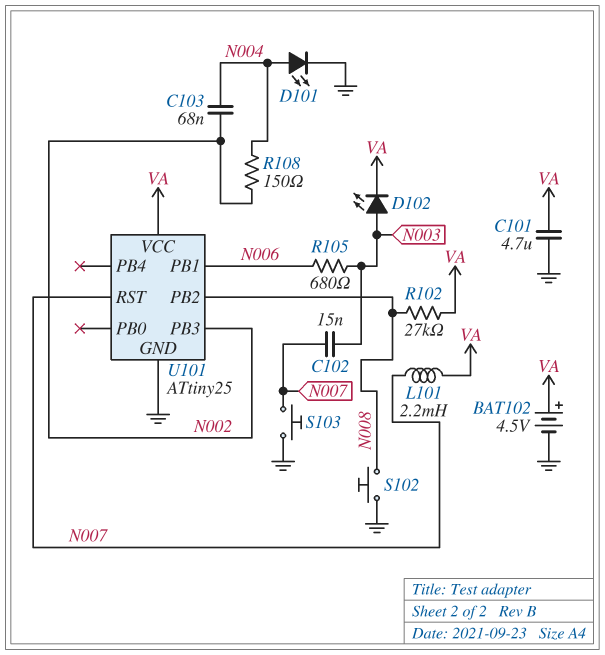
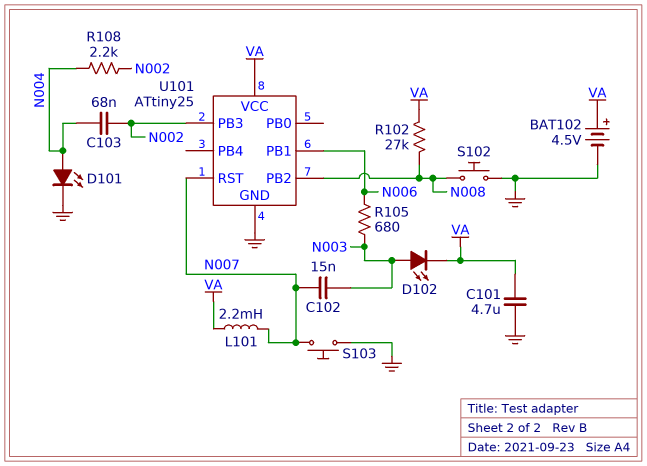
R108: 150 (N002, N004) -> 2.2k (N002, N004)

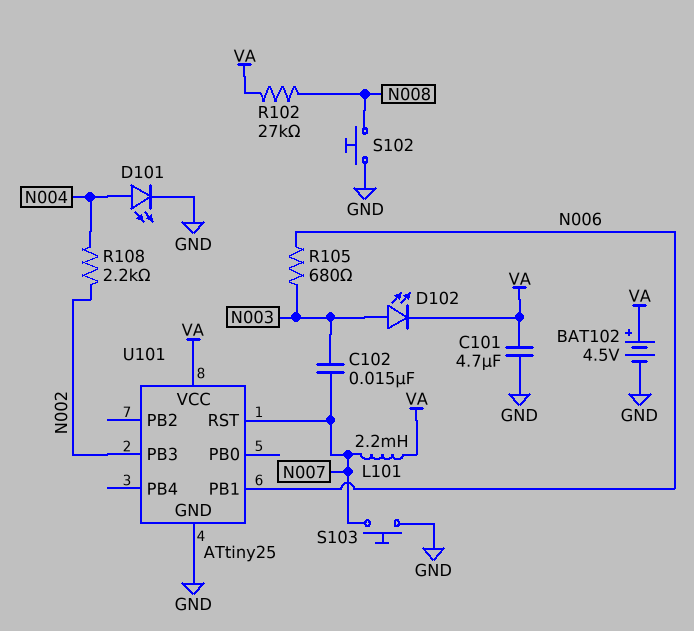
C103: 68nF (N002, N004) -> none
U101 pin PB2: N008 -> none

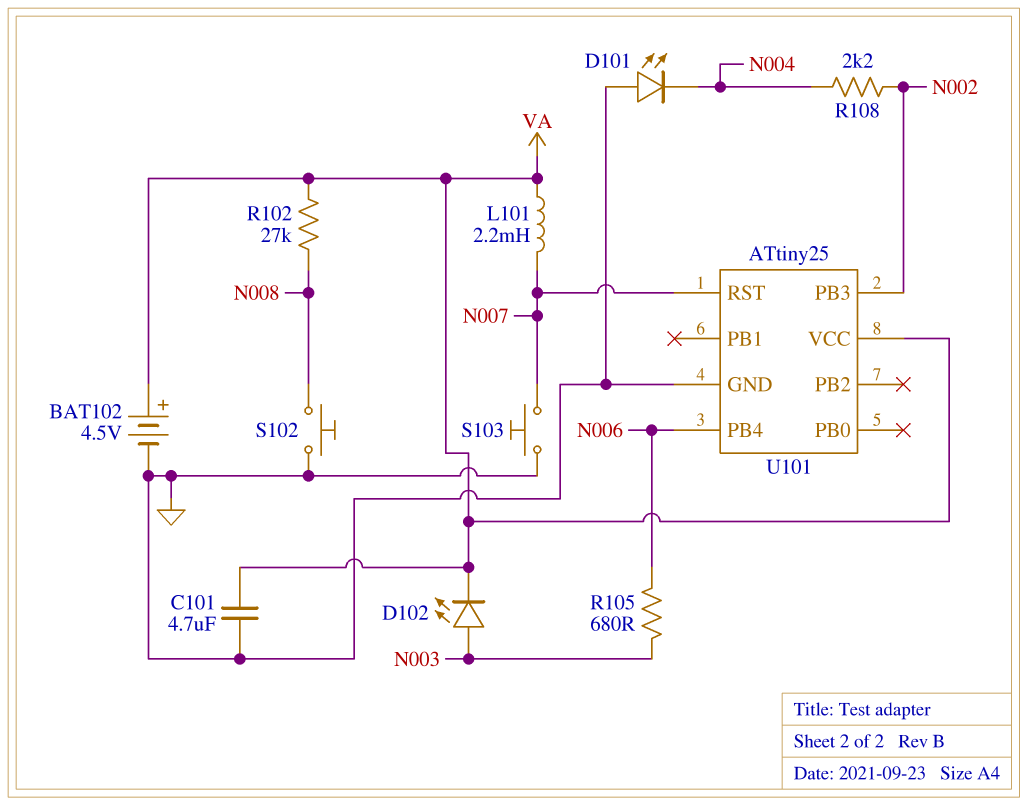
C102: 15nF (N003, N007) -> none
D101: LED (A N004, K GND) -> LED (A GND, K N004)
U101 pin PB1: N006 -> none
U101 pin PB4: none -> N006

